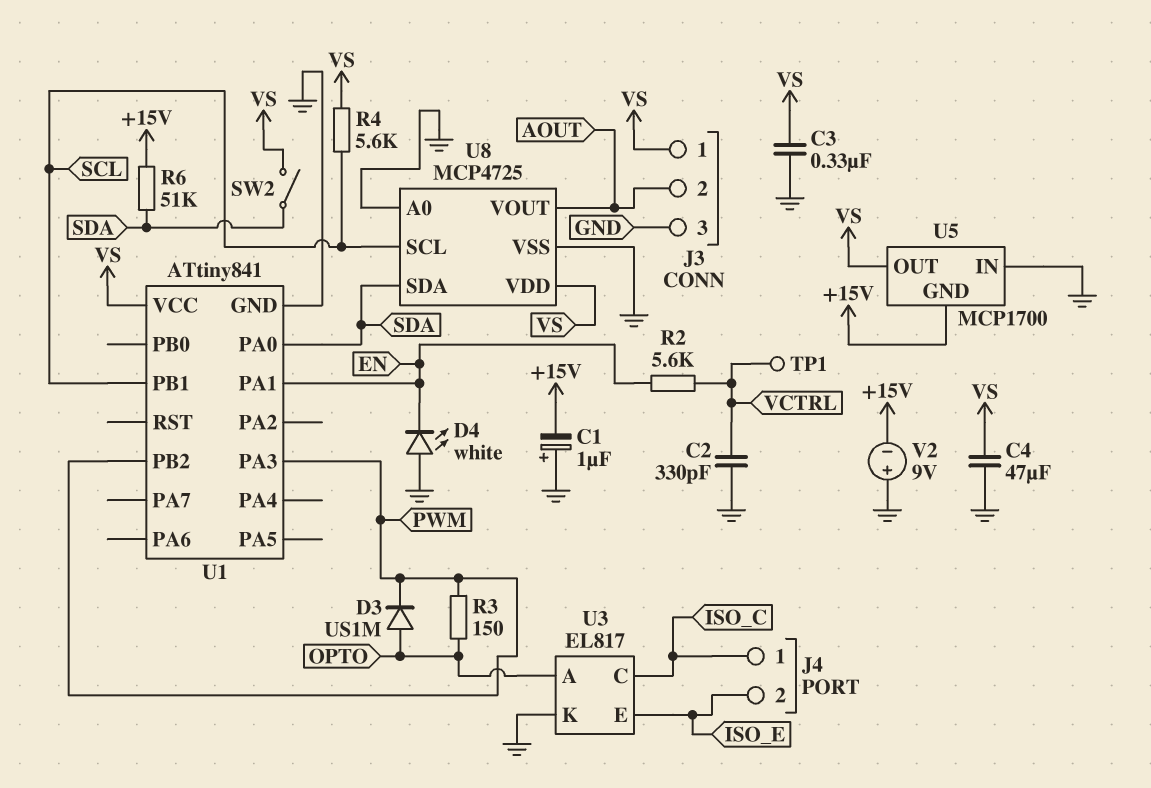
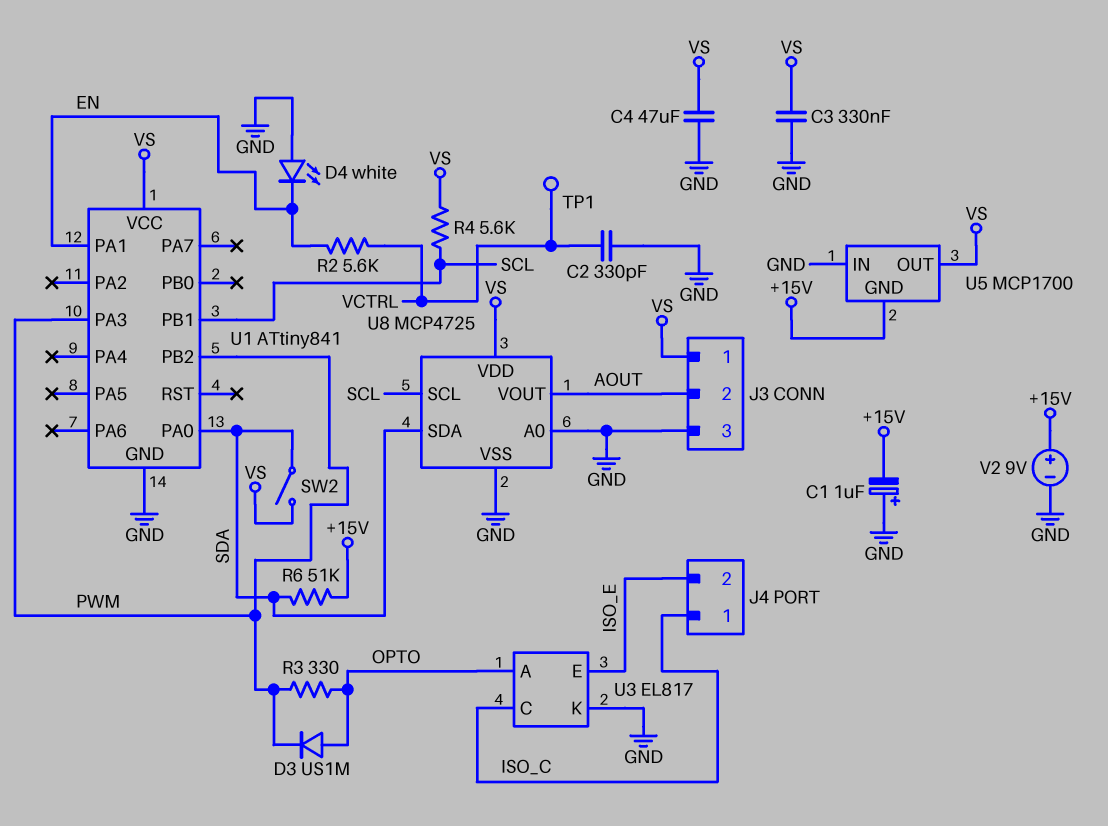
R3: 150 (OPTO, PWM) -> 330 (OPTO, PWM)
V2: 9V (plus GND, minus +15V) -> 9V (plus +15V, minus GND)

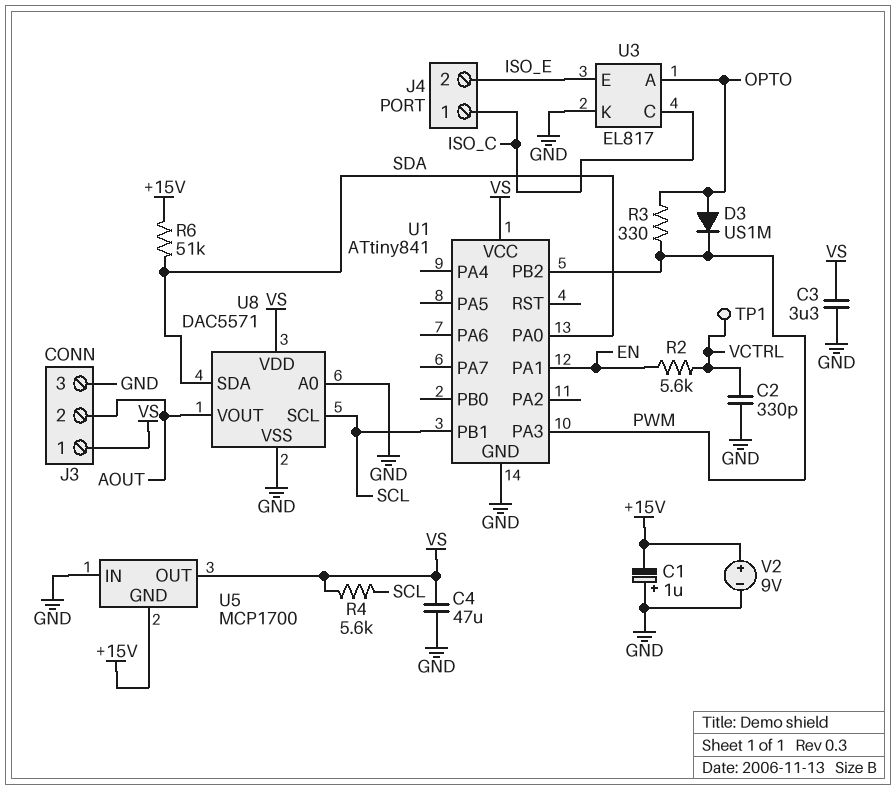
C3: 330nF (GND, VS) -> 3.3uF (GND, VS)
D4: LED white (A GND, K EN) -> none
SW2: switch (SDA, VS) -> none
U8: MCP4725 -> DAC5571

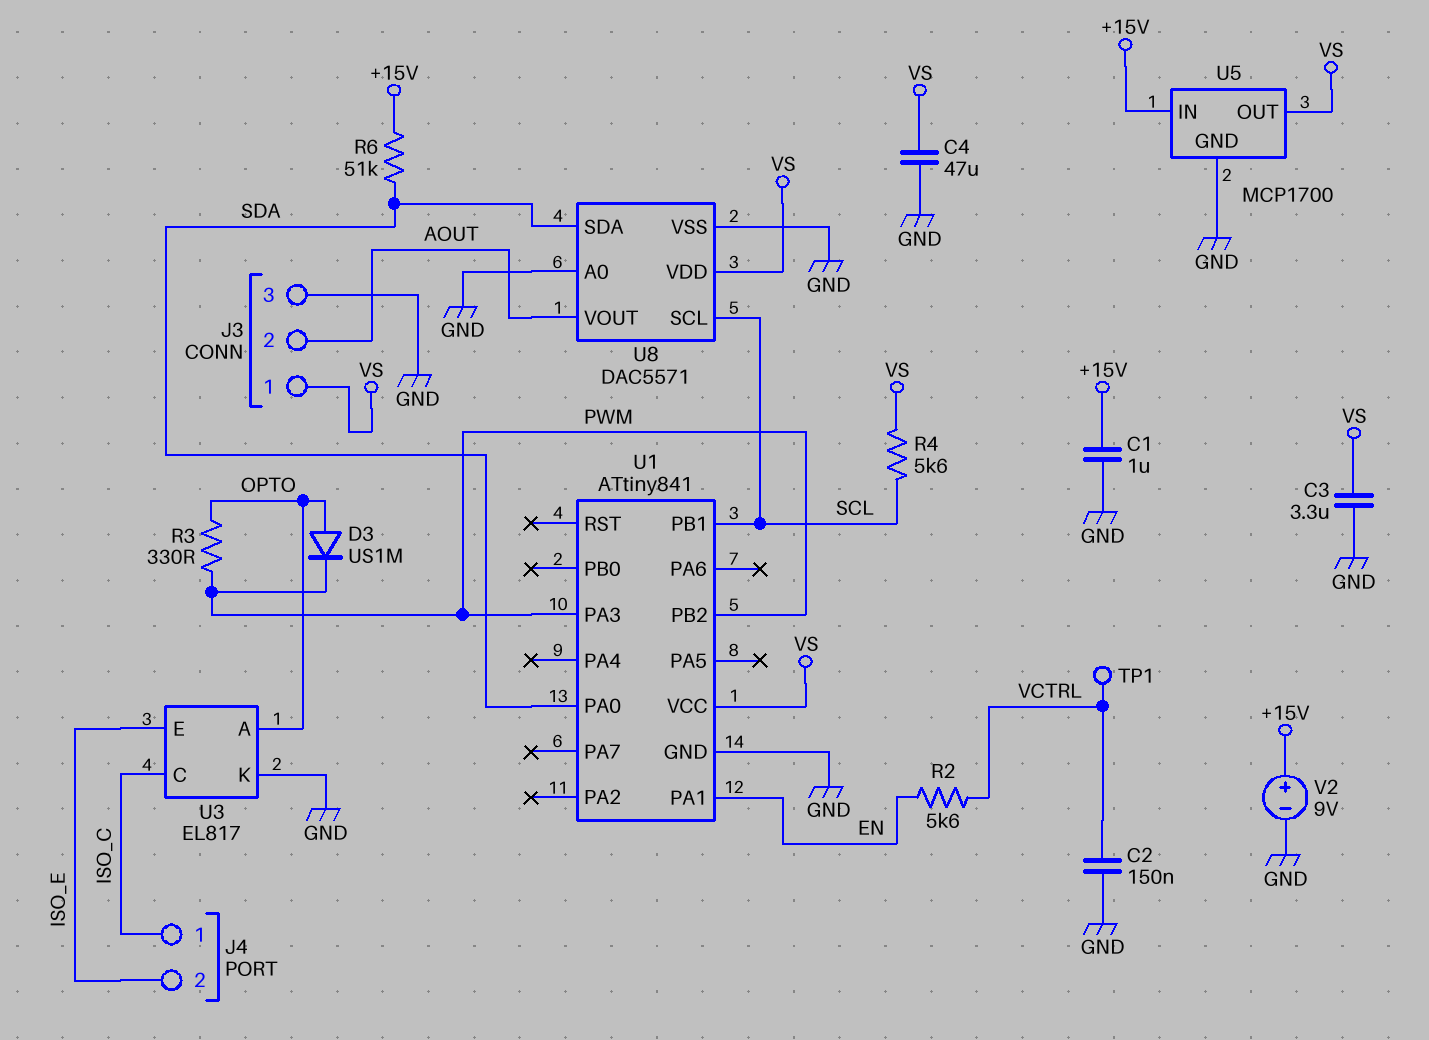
C1: 1uF (plus GND, minus +15V) -> 1uF (+15V, GND)
C2: 330pF (GND, VCTRL) -> 150nF (GND, VCTRL)
U5 pin GND: +15V -> GND
U5 pin IN: GND -> +15V

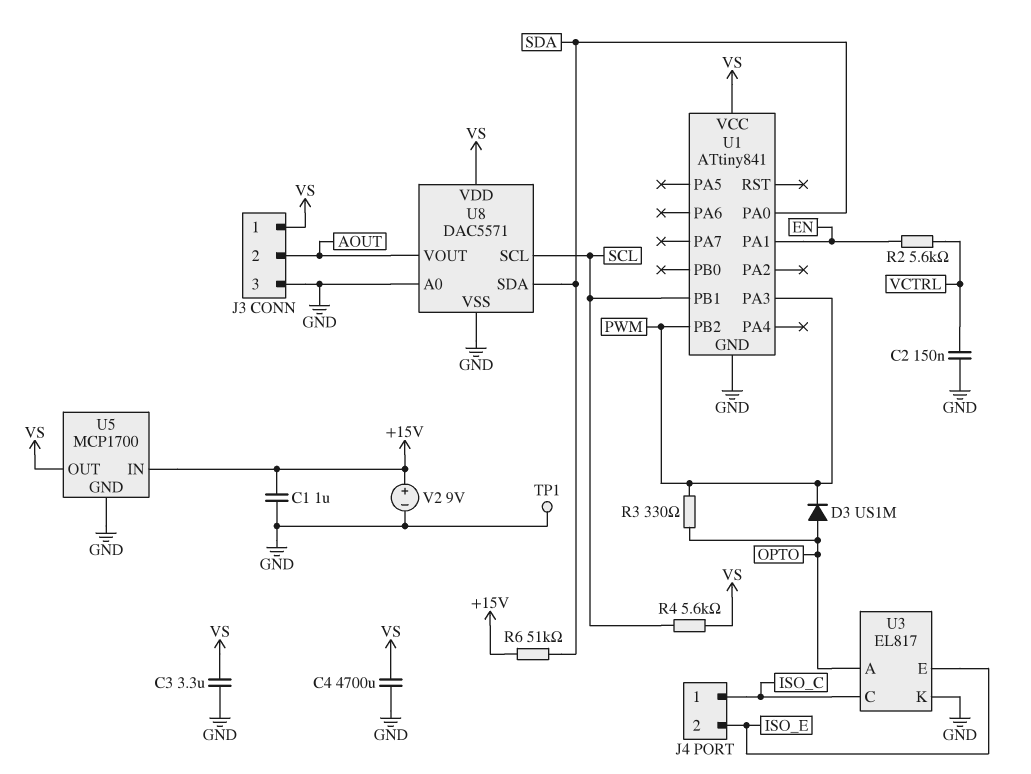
C4: 47uF (GND, VS) -> 4700uF (GND, VS)
TP1: test point (VCTRL) -> test point (GND)

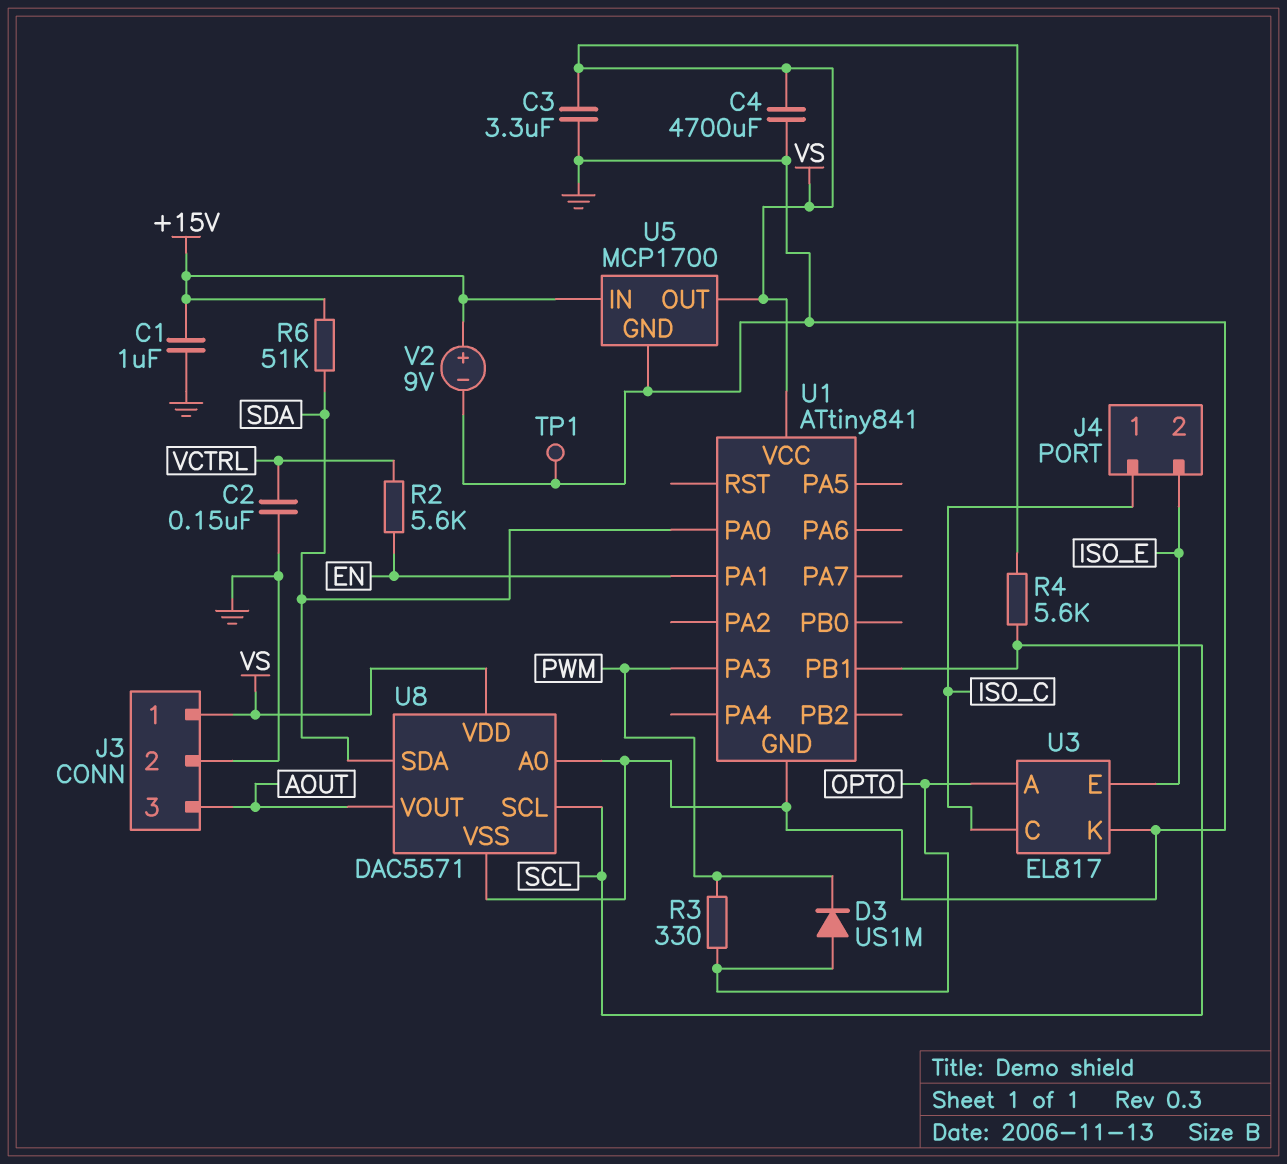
J3 pin 2: AOUT -> GND
J3 pin 3: GND -> AOUT
U1 pin PB2: PWM -> none

